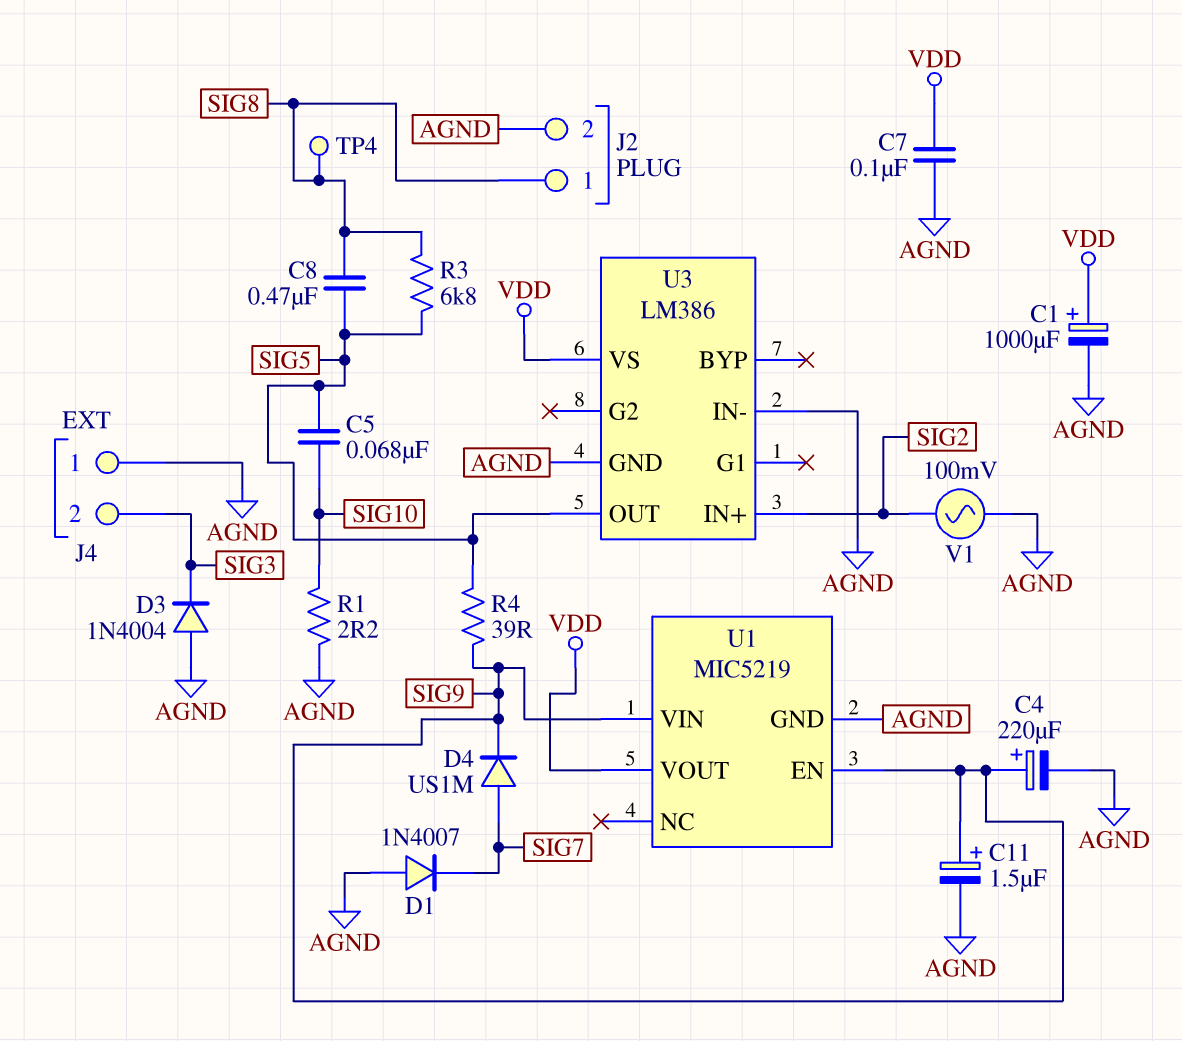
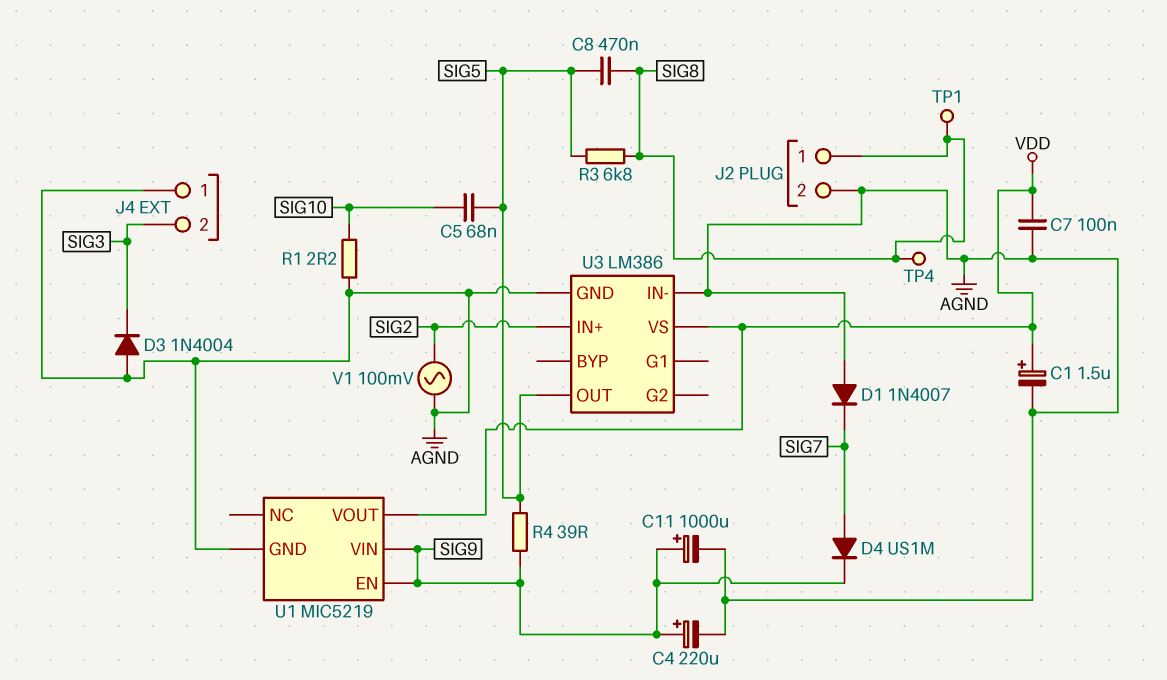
C1: 1000uF (plus VDD, minus AGND) -> 1.5uF (plus VDD, minus AGND)
C11: 1.5uF (plus SIG9, minus AGND) -> 1000uF (plus SIG9, minus AGND)
TP1: none -> test point (SIG8)

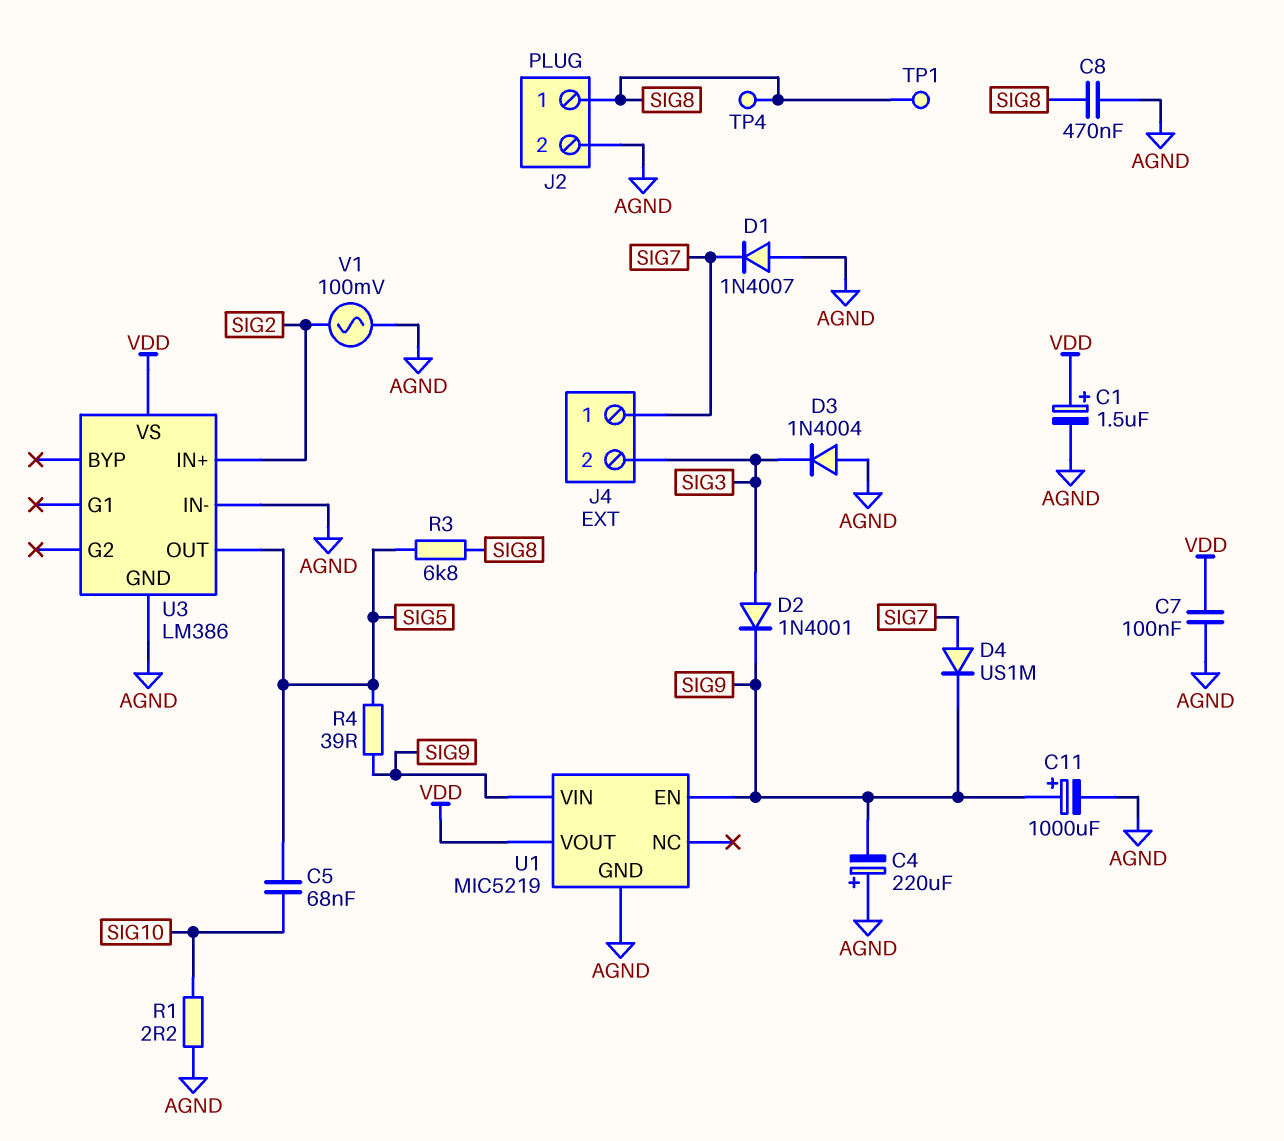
C4: 220uF (plus SIG9, minus AGND) -> 220uF (plus AGND, minus SIG9)
C8: 470nF (SIG5, SIG8) -> 470nF (AGND, SIG8)
D2: none -> diode 1N4001 (A SIG3, K SIG9)
J4 pin 1: AGND -> SIG7

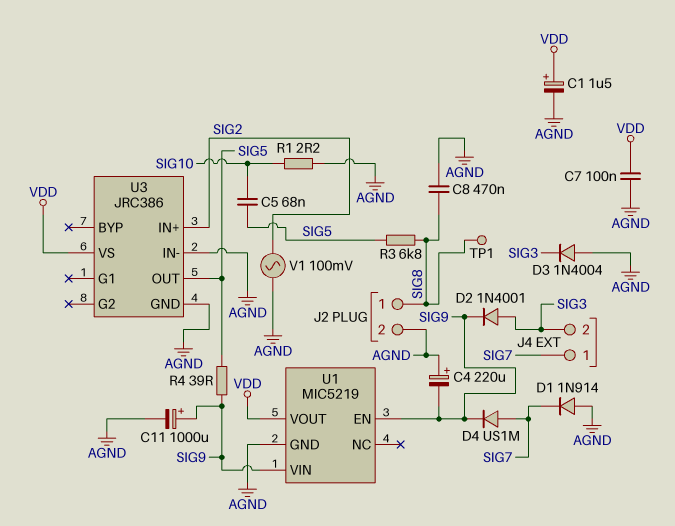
D1: diode 1N4007 (A AGND, K SIG7) -> diode 1N914 (A AGND, K SIG7)
TP4: test point (SIG8) -> none
U3: LM386 -> JRC386

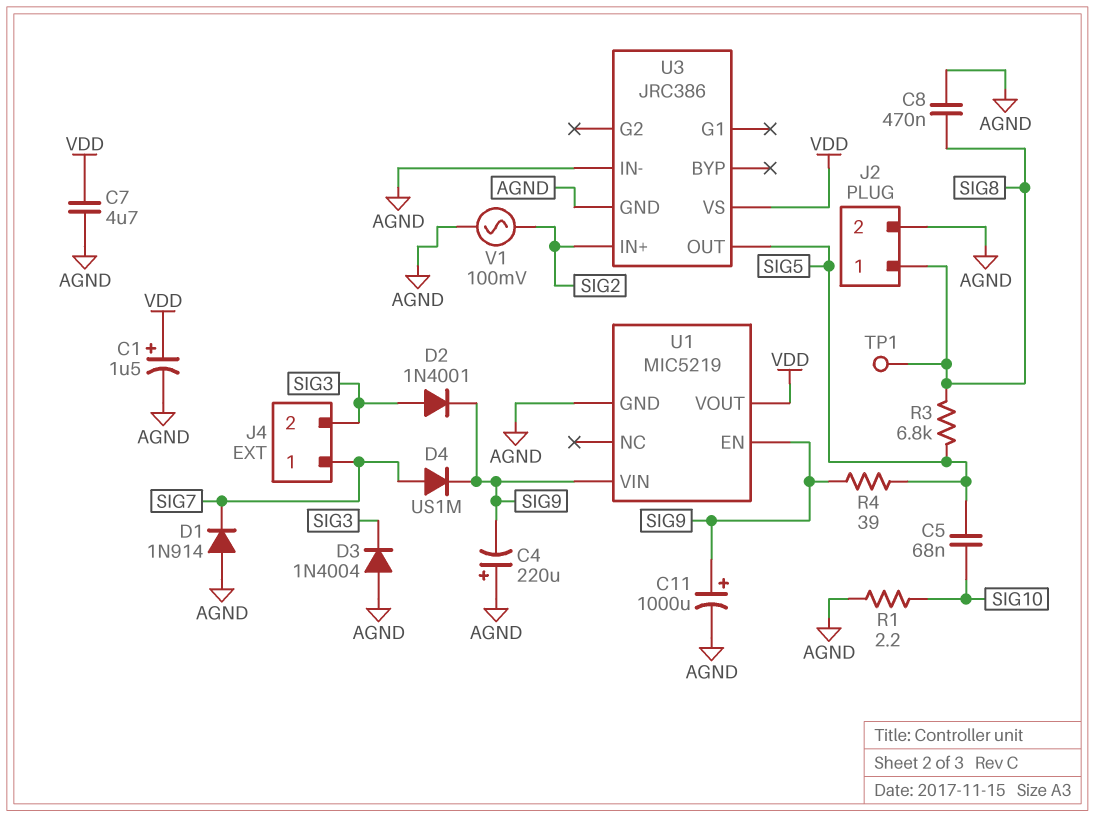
C7: 100nF (AGND, VDD) -> 4.7uF (AGND, VDD)

